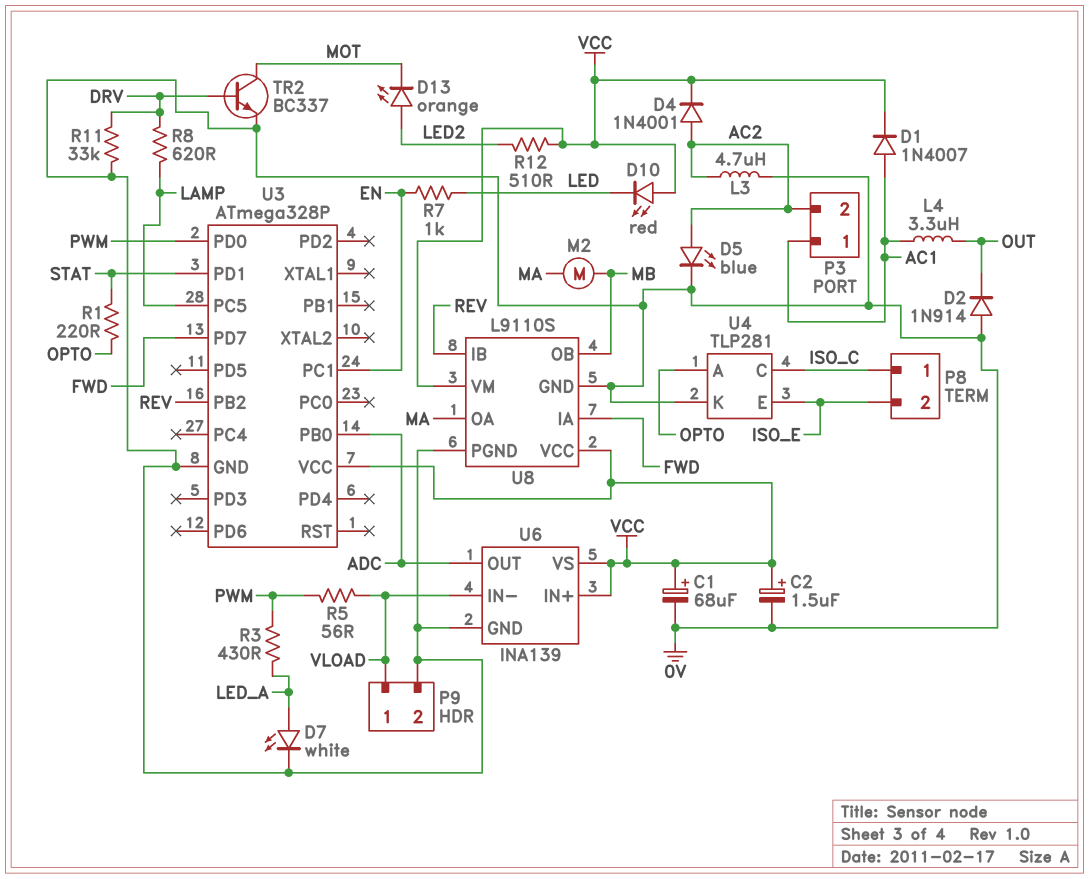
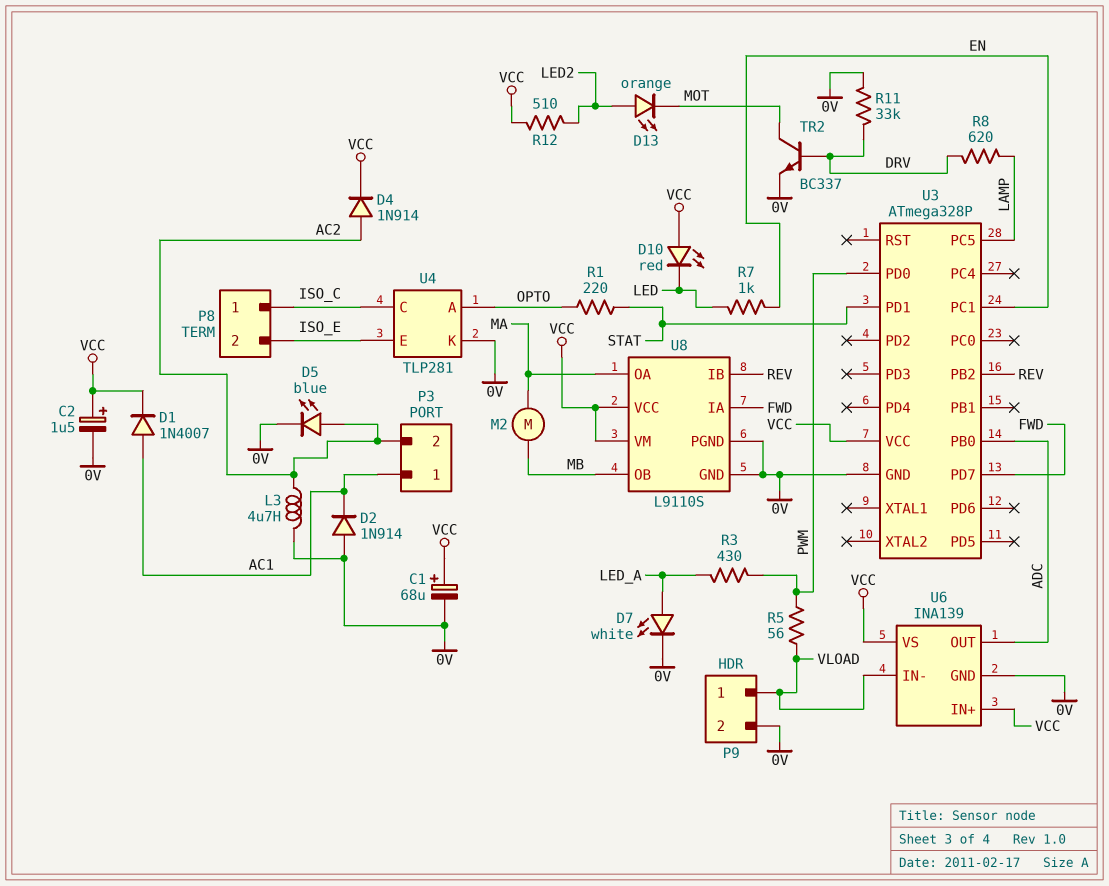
D2: diode 1N914 (A 0V, K OUT) -> diode 1N914 (A 0V, K AC1)
D4: diode 1N4001 (A AC2, K VCC) -> diode 1N914 (A AC2, K VCC)
L4: 3.3uH (AC1, OUT) -> none

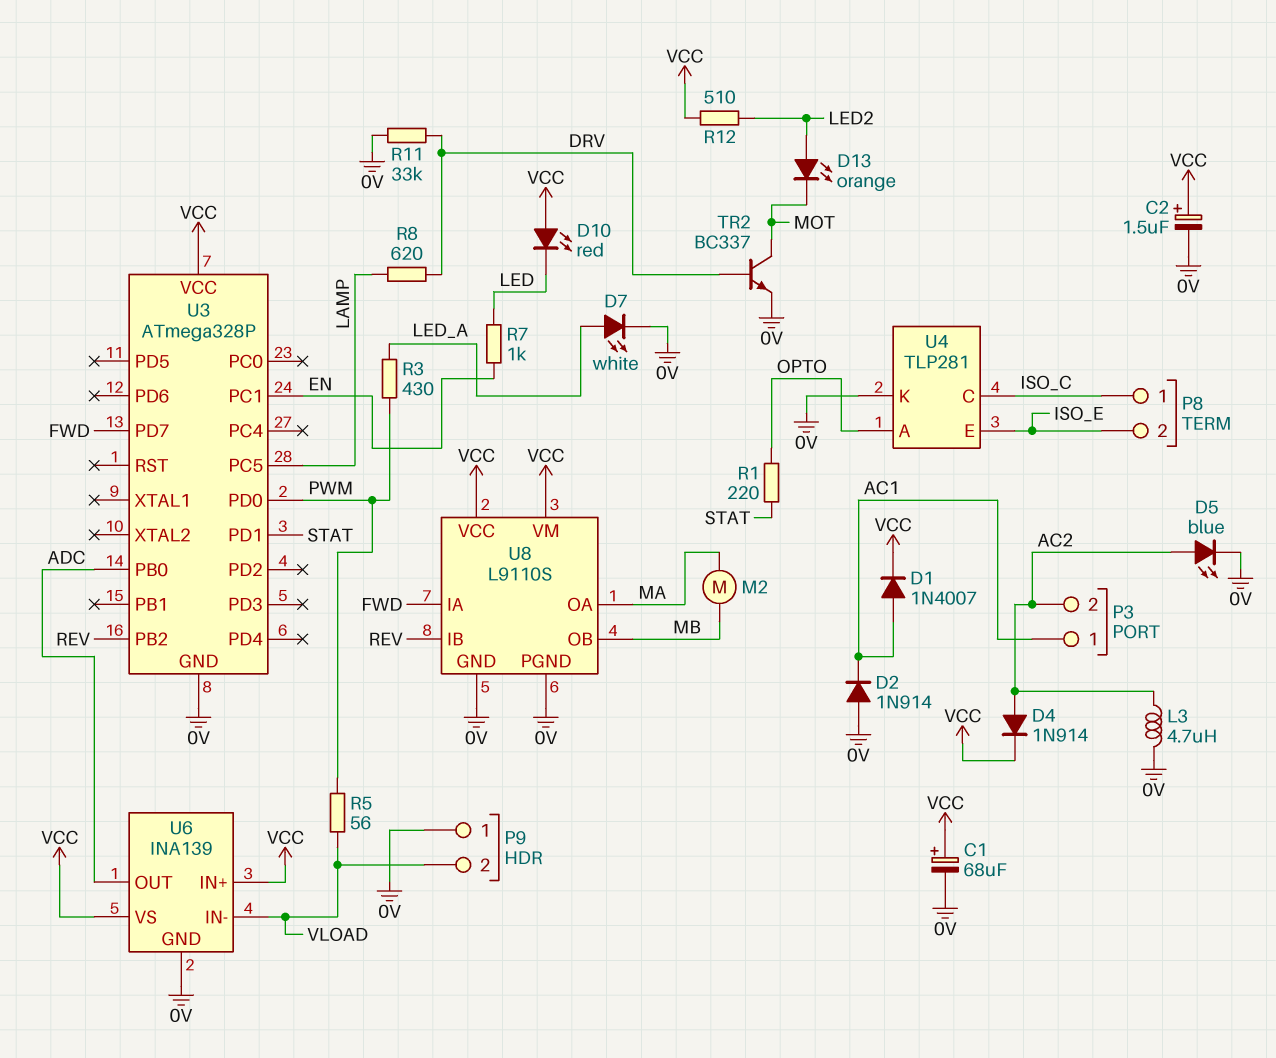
P9 pin 1: VLOAD -> 0V
P9 pin 2: 0V -> VLOAD

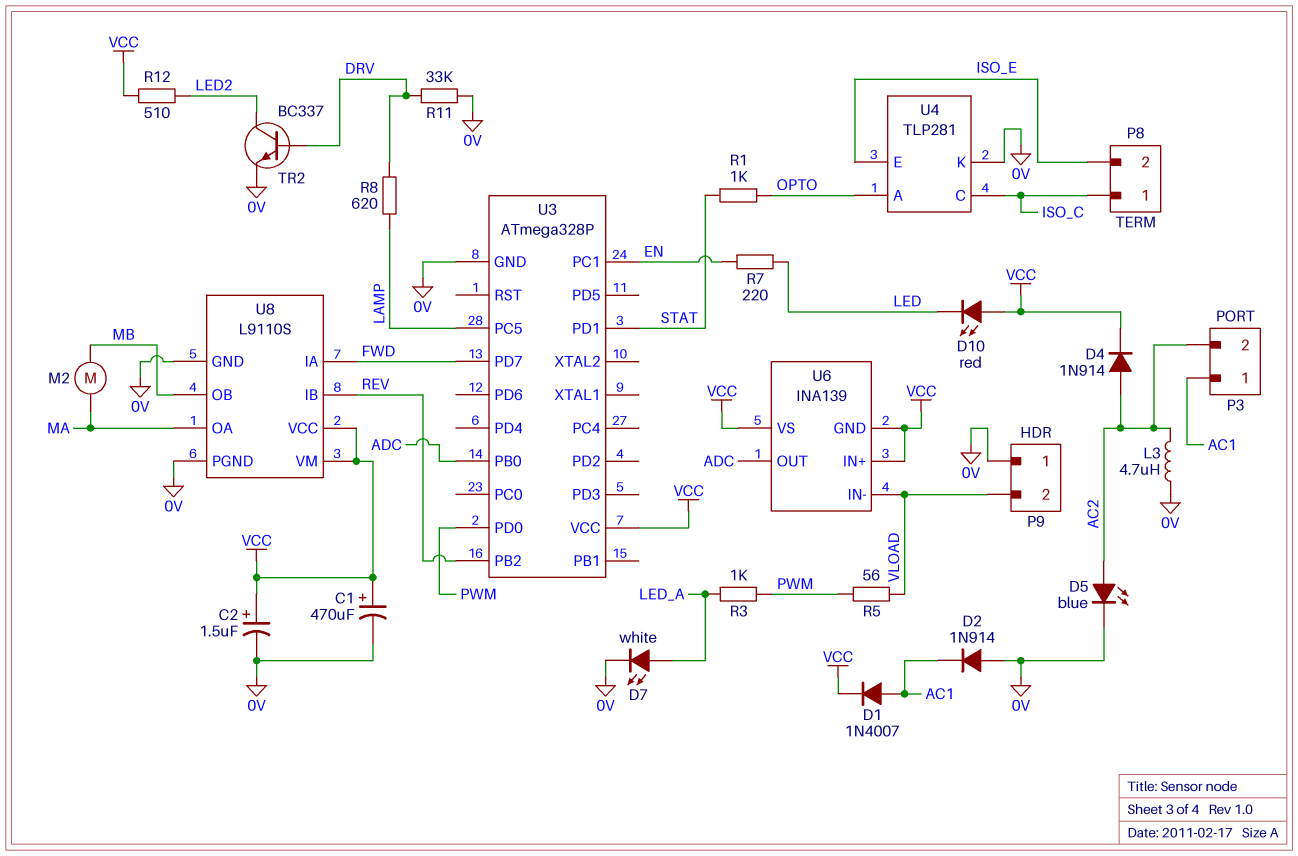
C1: 68uF (plus VCC, minus 0V) -> 470uF (plus VCC, minus 0V)
D13: LED orange (A LED2, K MOT) -> none
R1: 220 (OPTO, STAT) -> 1k (OPTO, STAT)
R3: 430 (LED_A, PWM) -> 1k (LED_A, PWM)
R7: 1k (EN, LED) -> 220 (EN, LED)
TR2: NPN BC337 (B DRV, C MOT, E 0V) -> NPN BC337 (B DRV, C LED2, E 0V)
U6 pin GND: 0V -> VCC

